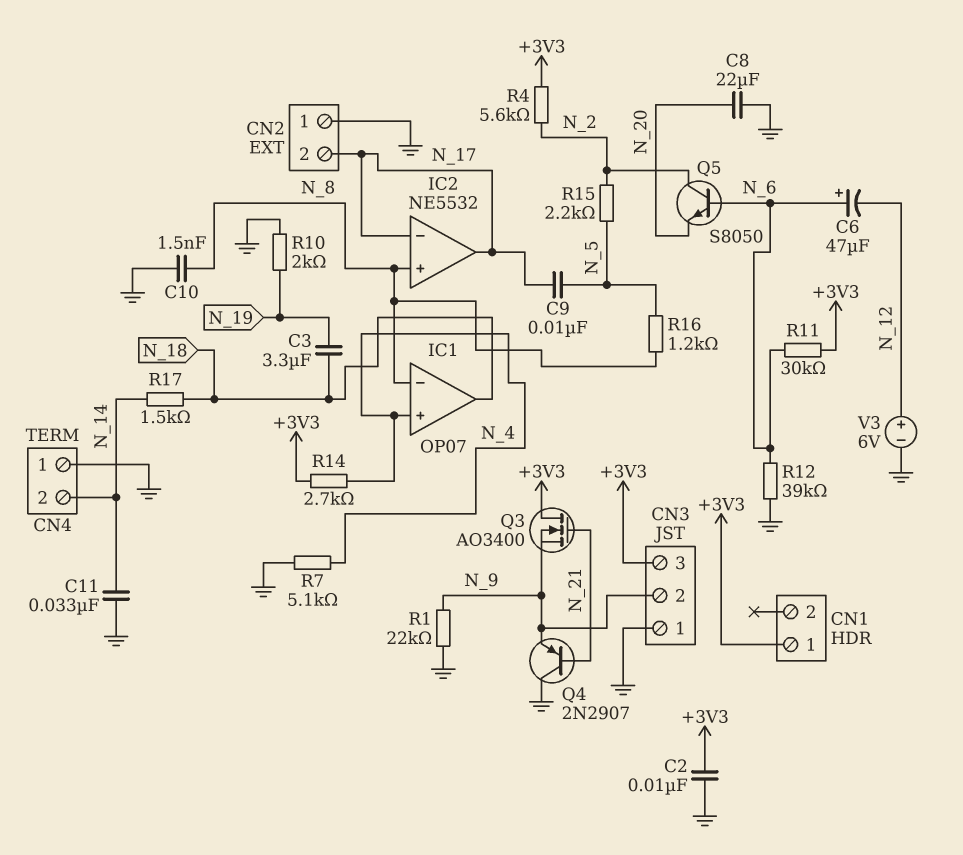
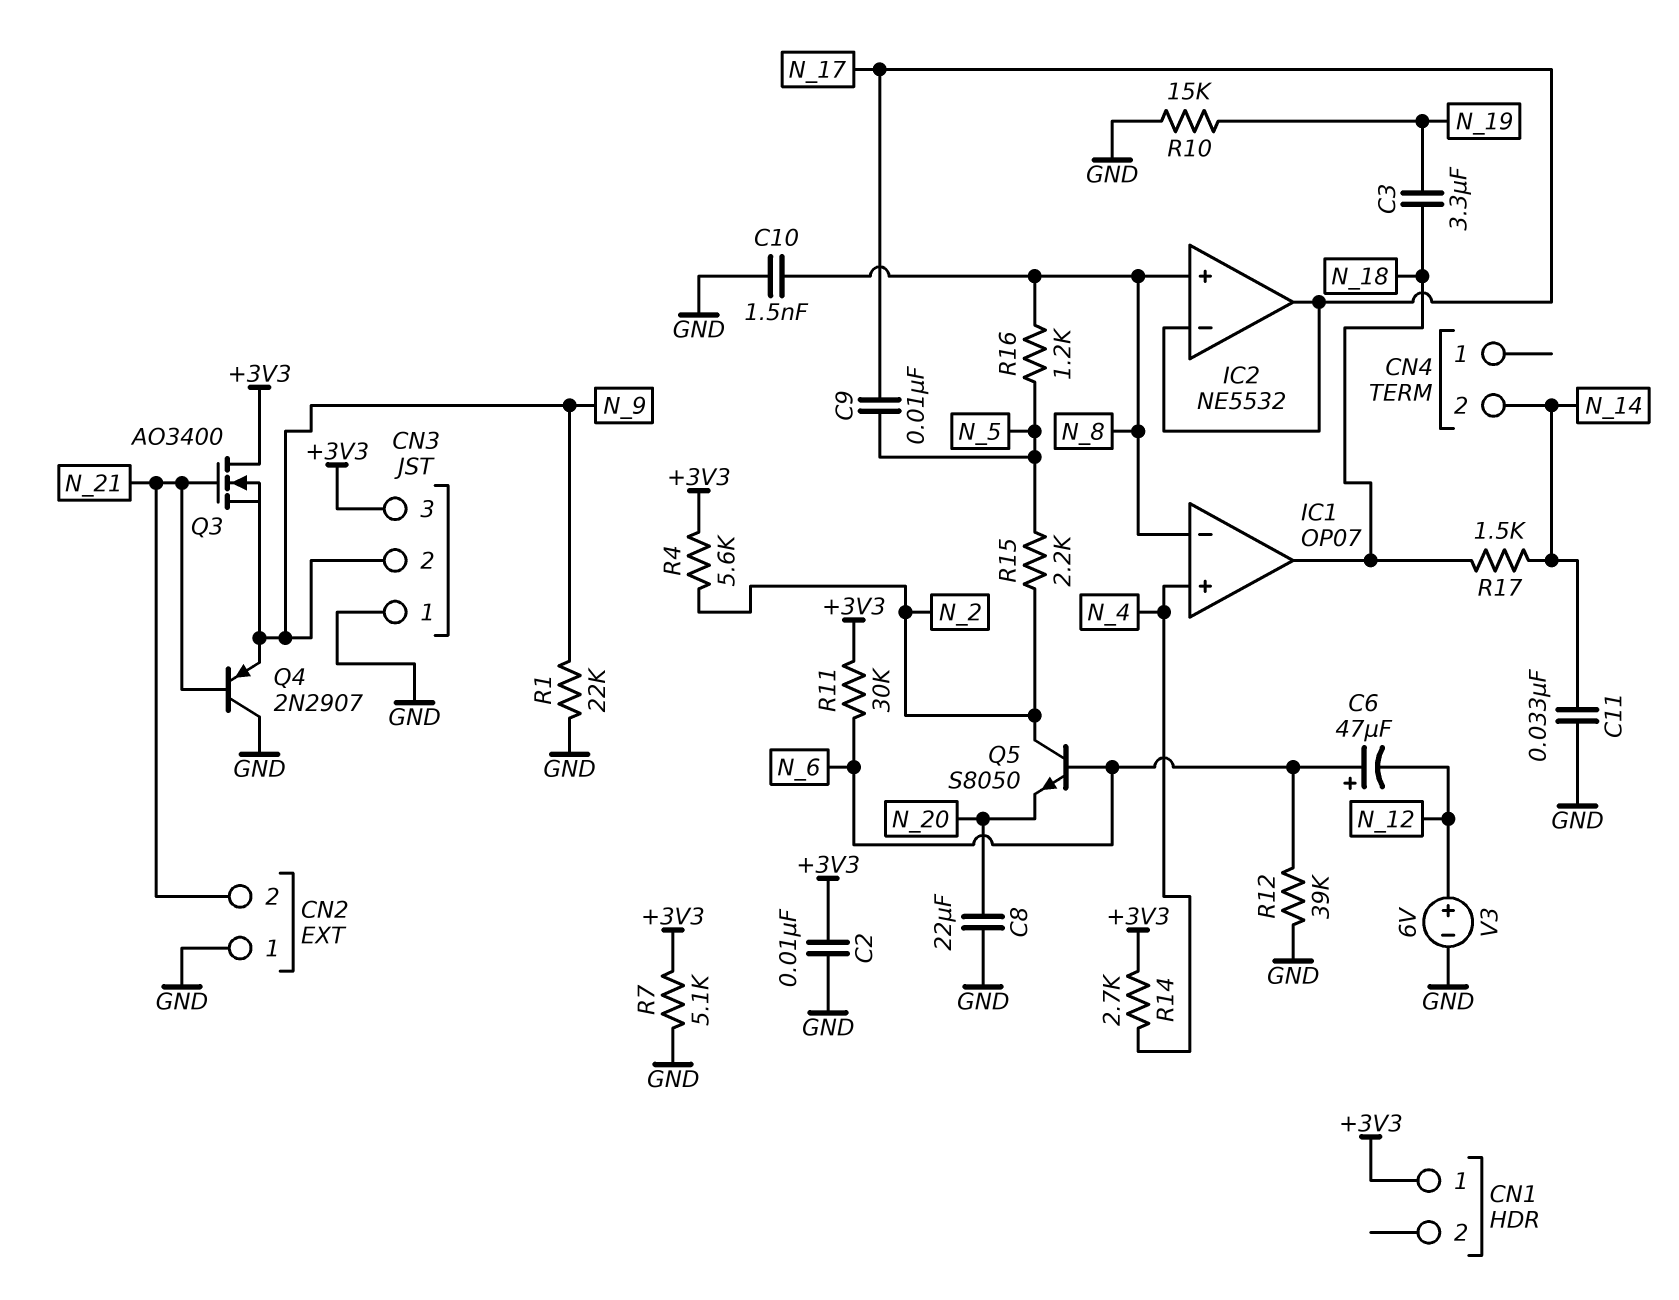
CN2 pin 2: N_17 -> N_21
CN4 pin 1: GND -> none
R7: 5.1k (GND, N_4) -> 5.1k (+3V3, GND)
R10: 2k (GND, N_19) -> 15k (GND, N_19)

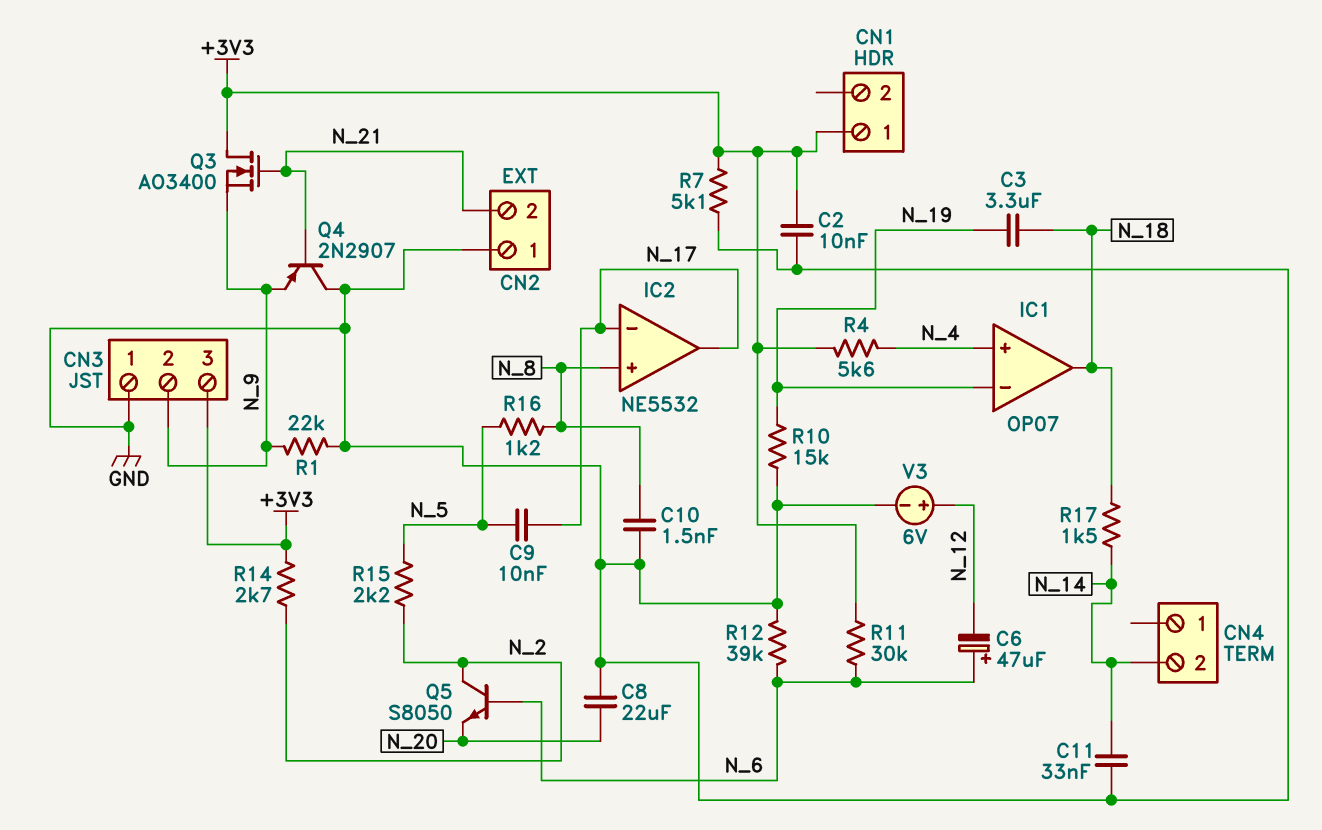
IC1 pin in-: N_8 -> N_19
R4: 5.6k (+3V3, N_2) -> 5.6k (+3V3, N_4)
R14: 2.7k (+3V3, N_4) -> 2.7k (+3V3, N_2)

